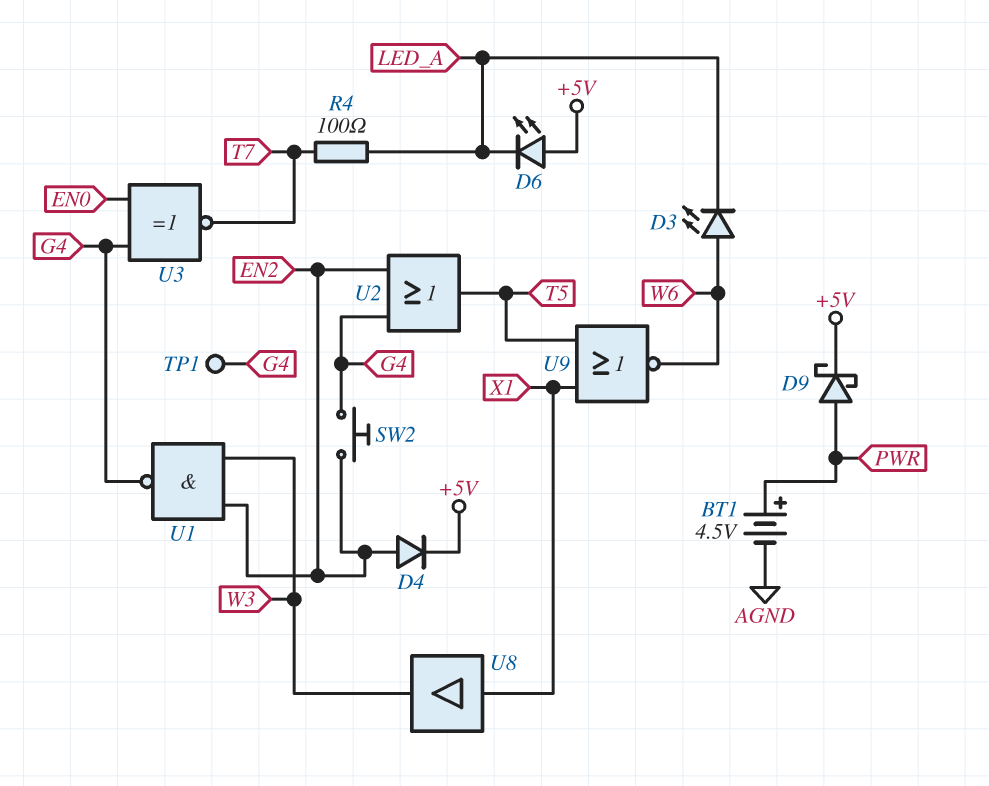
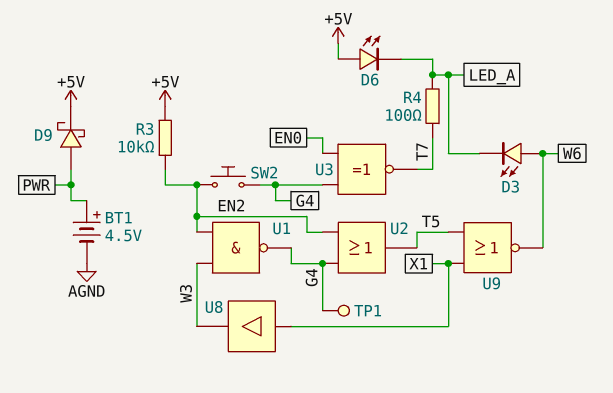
D4: diode (A EN2, K +5V) -> none
R3: none -> 10k (+5V, EN2)

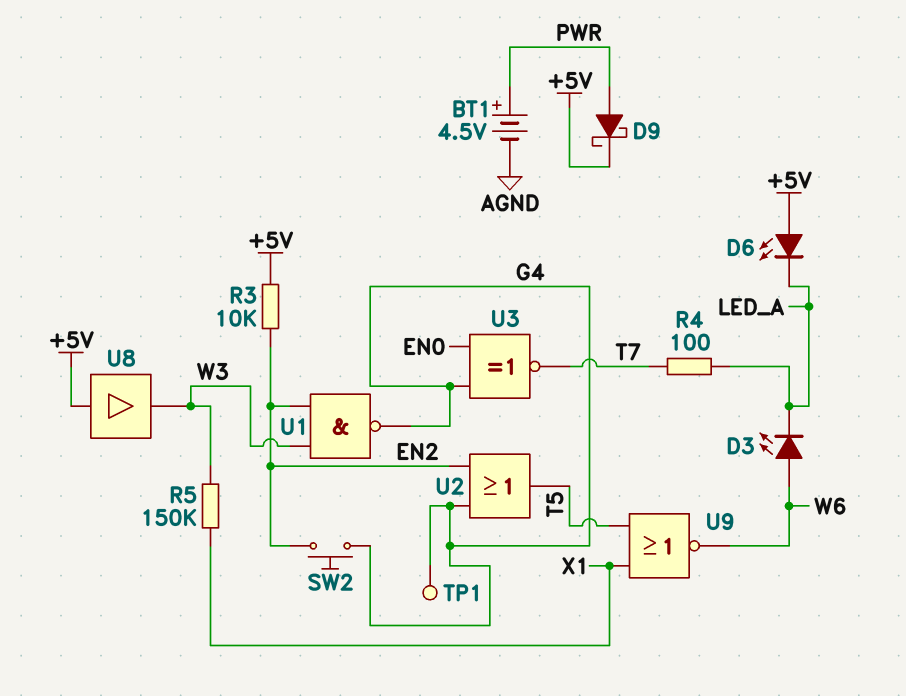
R5: none -> 150k (W3, X1)
U8: buffer (in X1, out W3) -> buffer (in +5V, out W3)

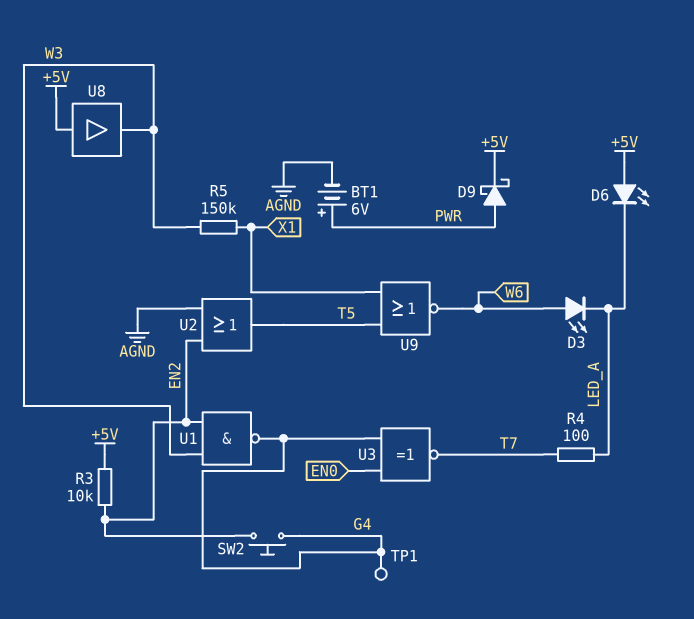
BT1: 4.5V (plus PWR, minus AGND) -> 6V (plus PWR, minus AGND)
U2: OR (in EN2, in G4, out T5) -> OR (in AGND, in EN2, out T5)

